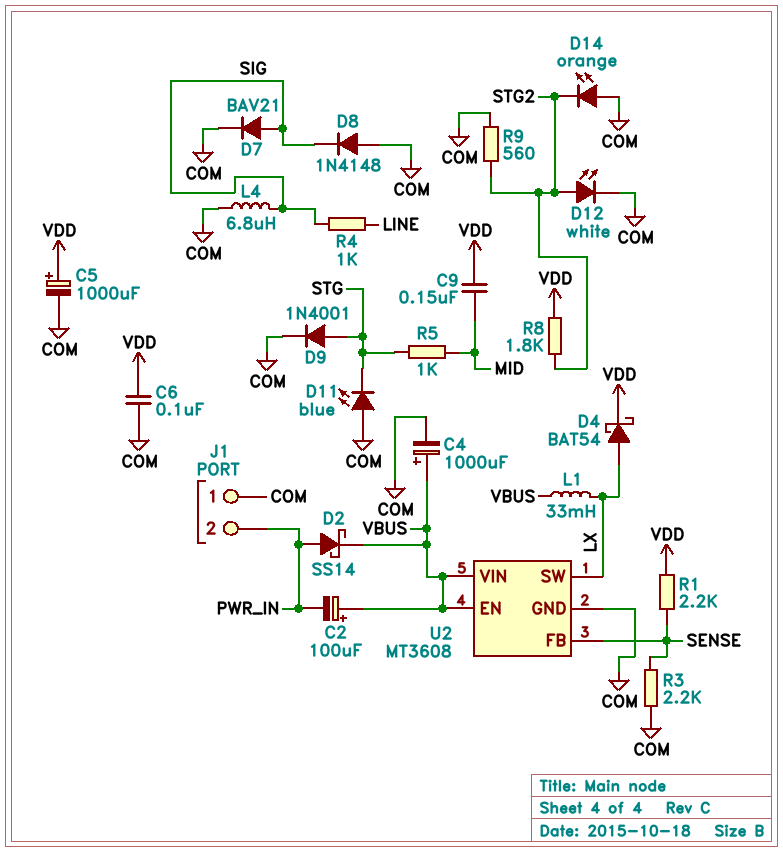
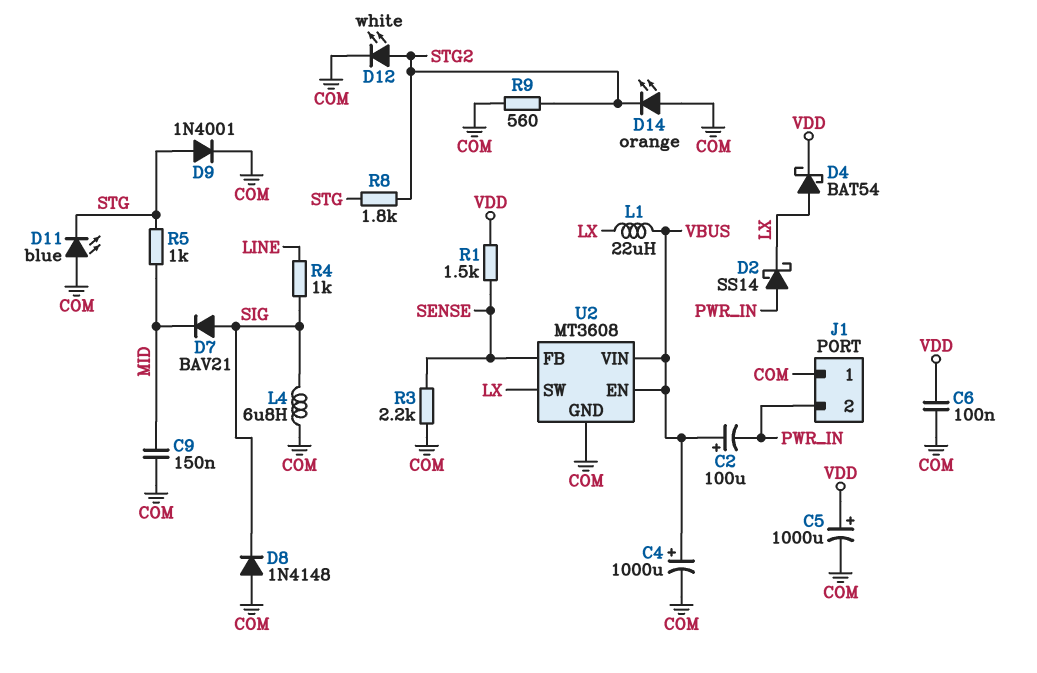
C9: 150nF (MID, VDD) -> 150nF (COM, MID)
D2: schottky SS14 (A PWR_IN, K VBUS) -> schottky SS14 (A PWR_IN, K LX)
D7: diode BAV21 (A SIG, K COM) -> diode BAV21 (A SIG, K MID)
L1: 33mH (LX, VBUS) -> 22uH (LX, VBUS)
R1: 2.2k (SENSE, VDD) -> 1.5k (SENSE, VDD)
R8: 1.8k (STG2, VDD) -> 1.8k (STG, STG2)

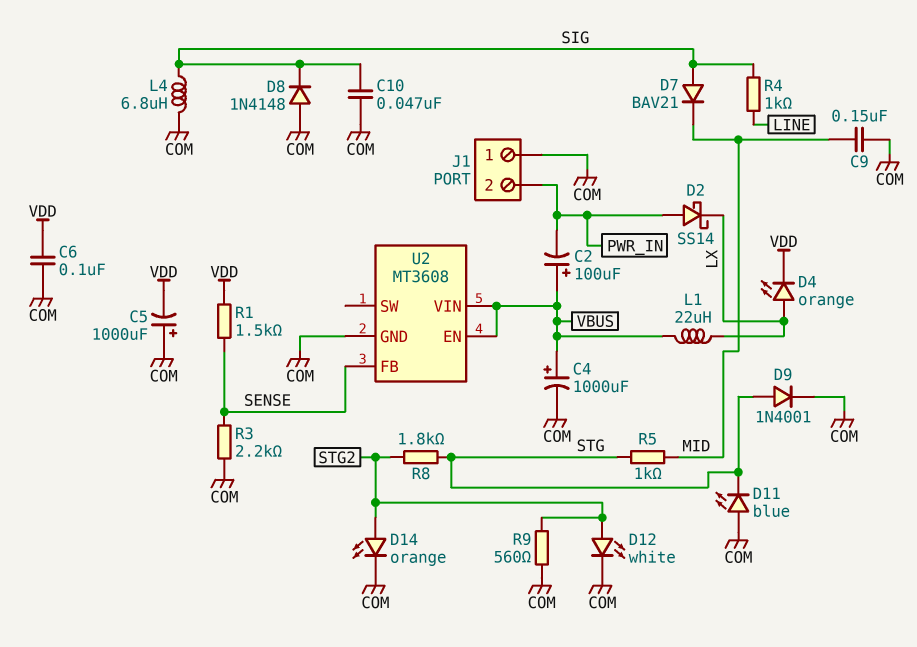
C5: 1000uF (plus VDD, minus COM) -> 1000uF (plus COM, minus VDD)
C10: none -> 47nF (COM, SIG)
D4: schottky BAT54 (A LX, K VDD) -> LED orange (A LX, K VDD)
D14: LED orange (A COM, K STG2) -> LED orange (A STG2, K COM)
U2 pin SW: LX -> none

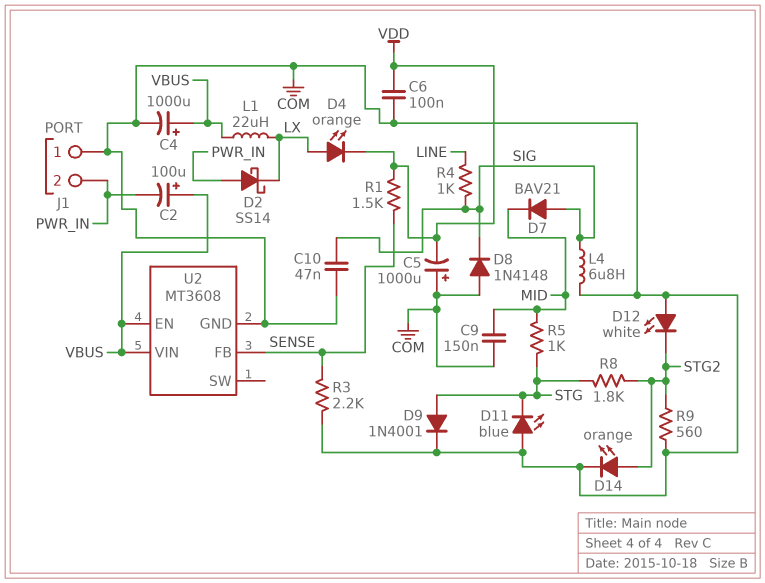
D12: LED white (A STG2, K COM) -> LED white (A COM, K STG2)

